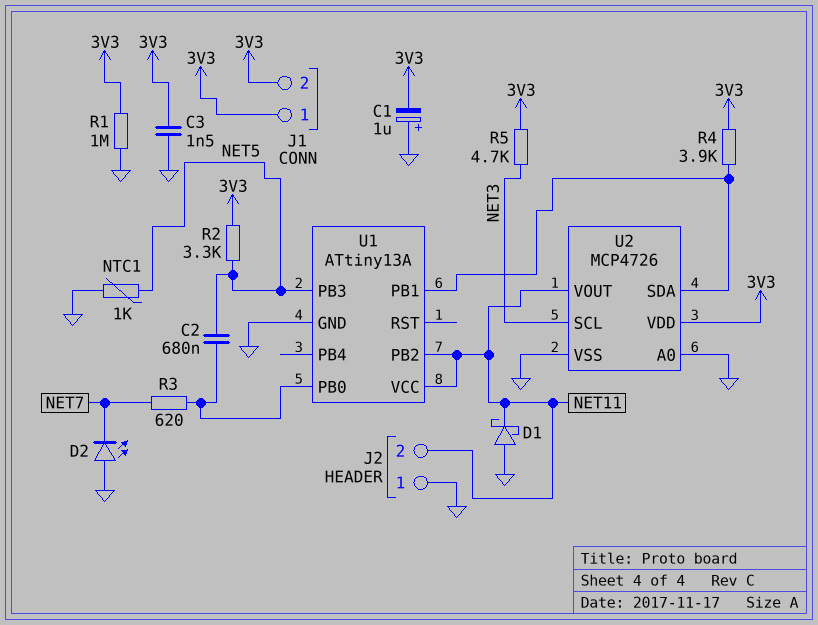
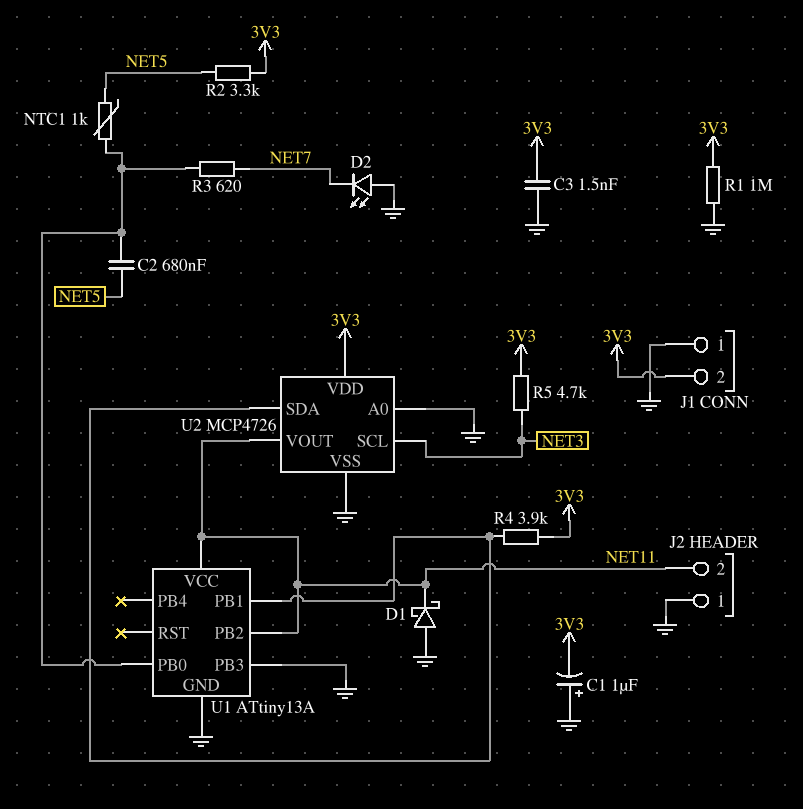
J1 pin 1: 3V3 -> GND
NTC1: 1k (GND, NET5) -> 1k (NET5, U1/PB0)
U1 pin PB3: NET5 -> GND

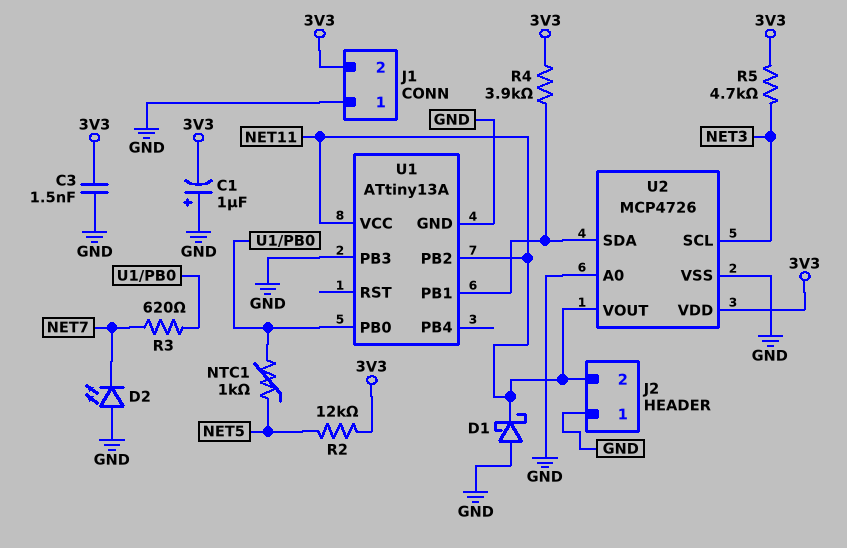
C2: 680nF (NET5, U1/PB0) -> none
R1: 1M (3V3, GND) -> none
R2: 3.3k (3V3, NET5) -> 12k (3V3, NET5)

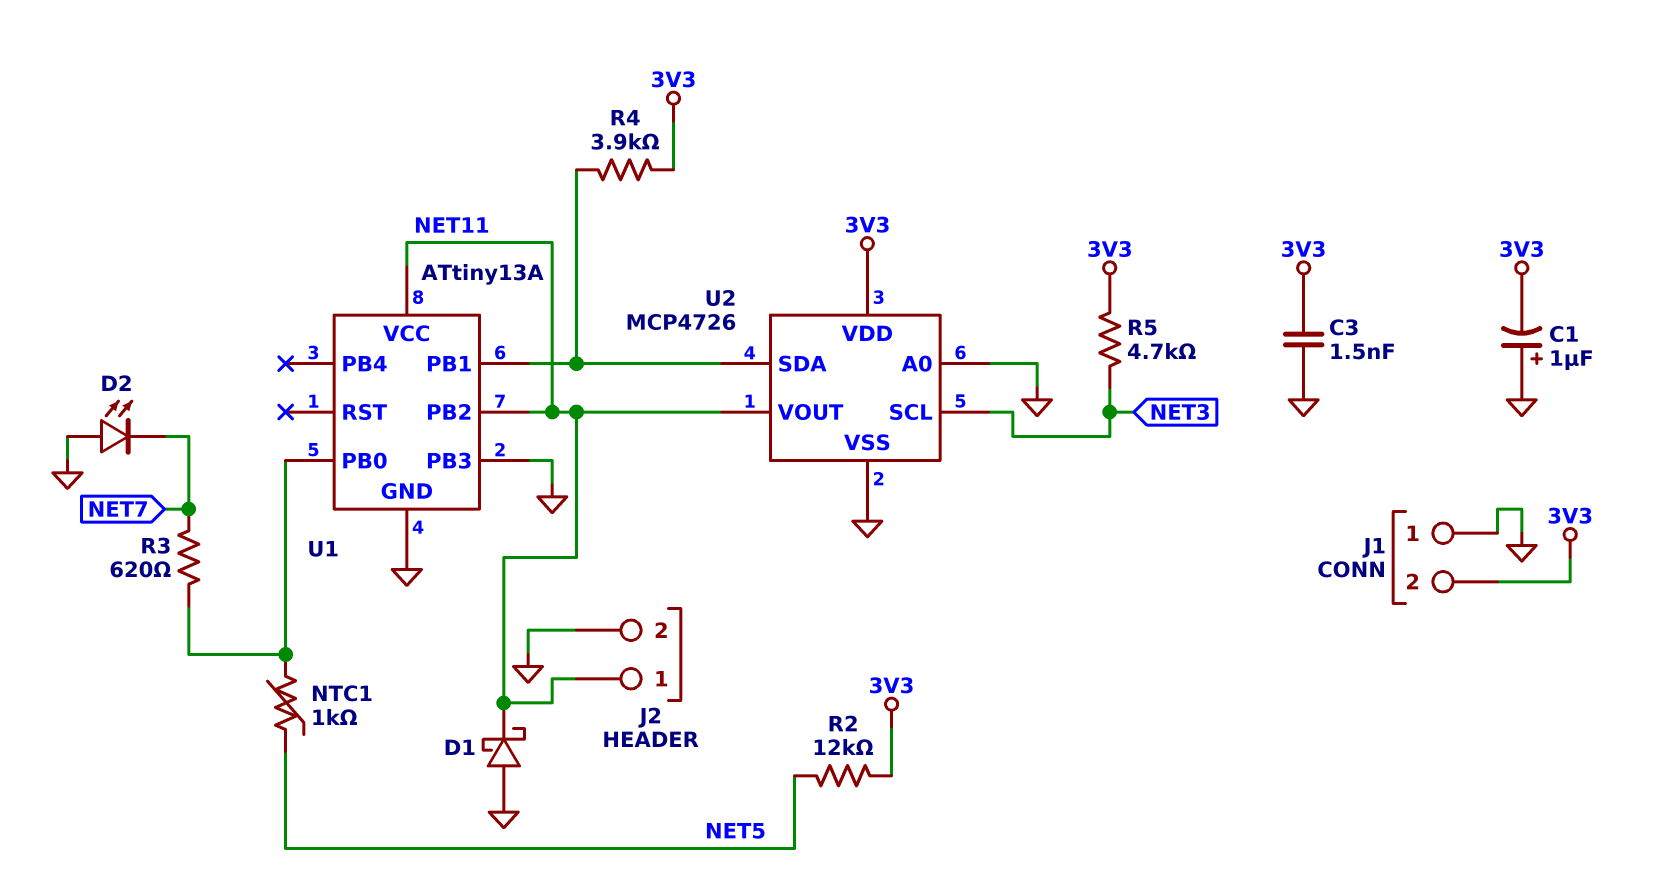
J2 pin 1: GND -> NET11
J2 pin 2: NET11 -> GND

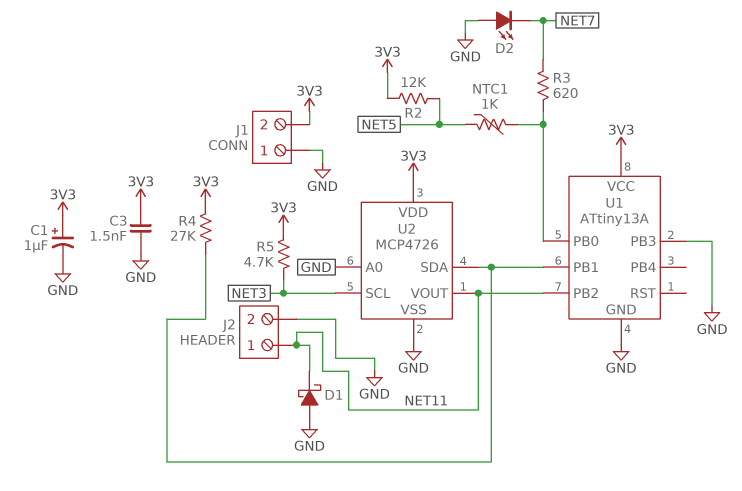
C1: 1uF (plus GND, minus 3V3) -> 1uF (plus 3V3, minus GND)
R4: 3.9k (3V3, U1/PB1) -> 27k (3V3, U1/PB1)
U1 pin VCC: NET11 -> 3V3

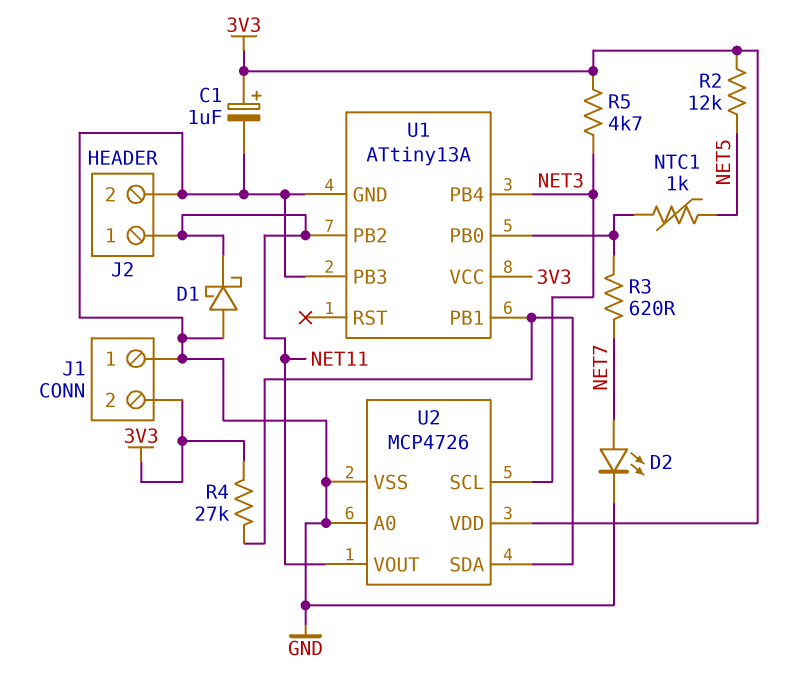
C3: 1.5nF (3V3, GND) -> none
D2: LED (A GND, K NET7) -> LED (A NET7, K GND)
U1 pin PB4: none -> NET3

